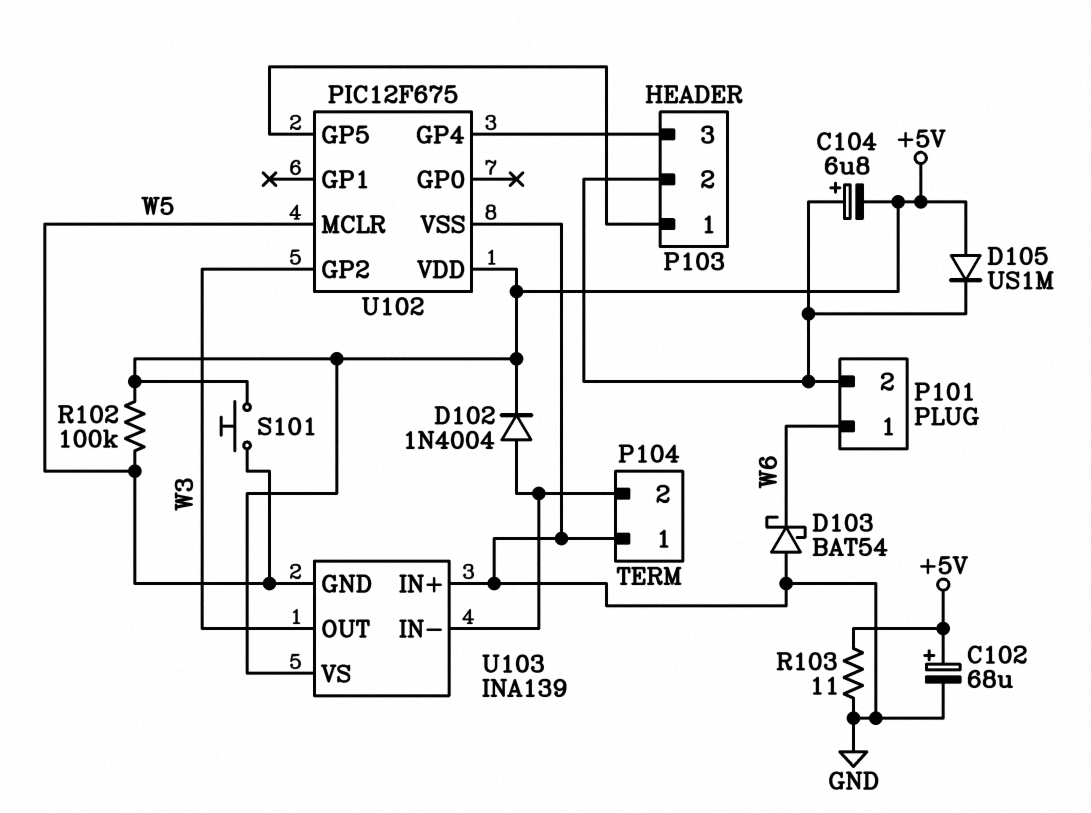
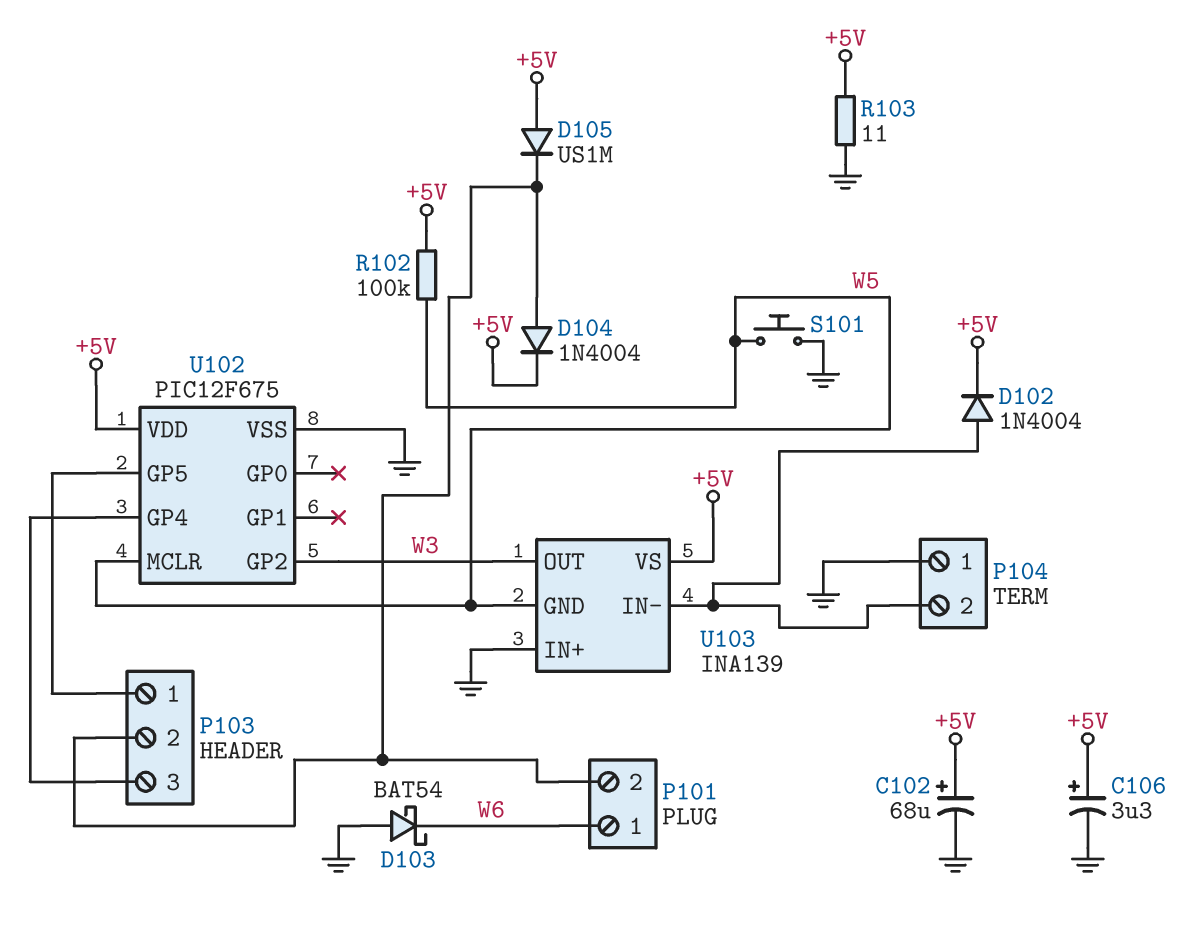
C104: 6.8uF (plus P101/2, minus +5V) -> none
C106: none -> 3.3uF (plus +5V, minus GND)
D104: none -> diode 1N4004 (A P101/2, K +5V)
S101: button (+5V, W5) -> button (GND, W5)

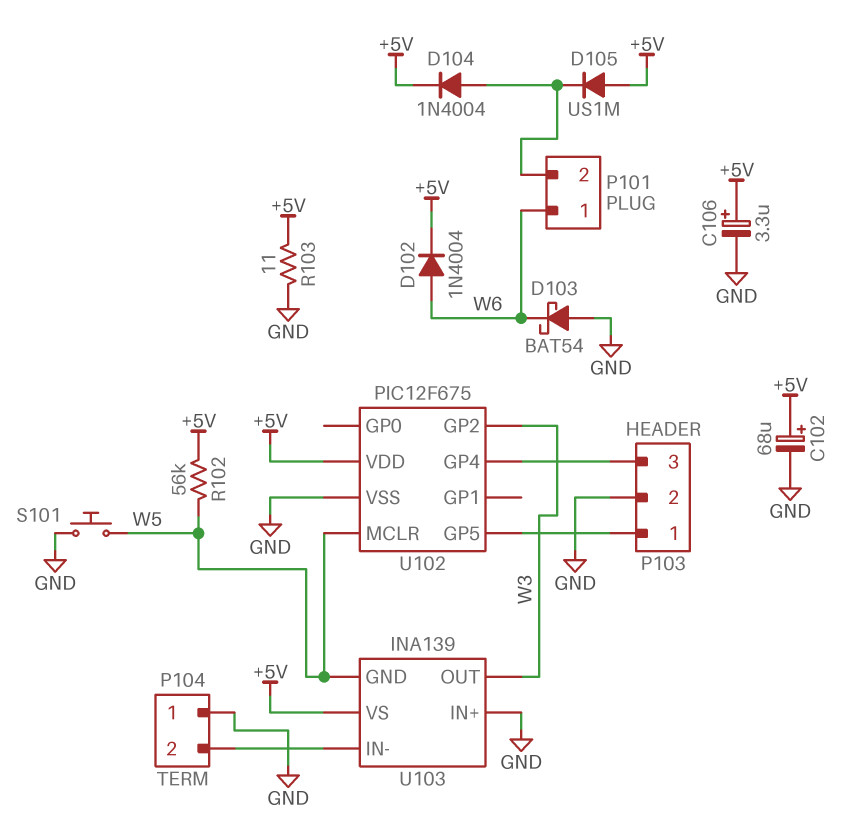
D102: diode 1N4004 (A P104/2, K +5V) -> diode 1N4004 (A W6, K +5V)
P103 pin 2: P101/2 -> GND
R102: 100k (+5V, W5) -> 56k (+5V, W5)

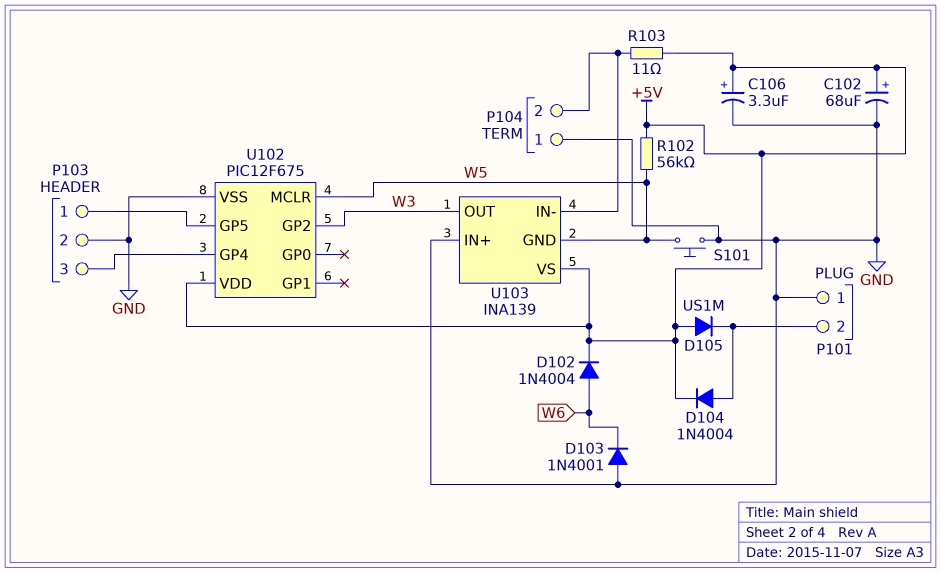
D103: schottky BAT54 (A GND, K W6) -> diode 1N4001 (A GND, K W6)
P101 pin 1: W6 -> GND
R103: 11 (+5V, GND) -> 11 (+5V, P104/2)

